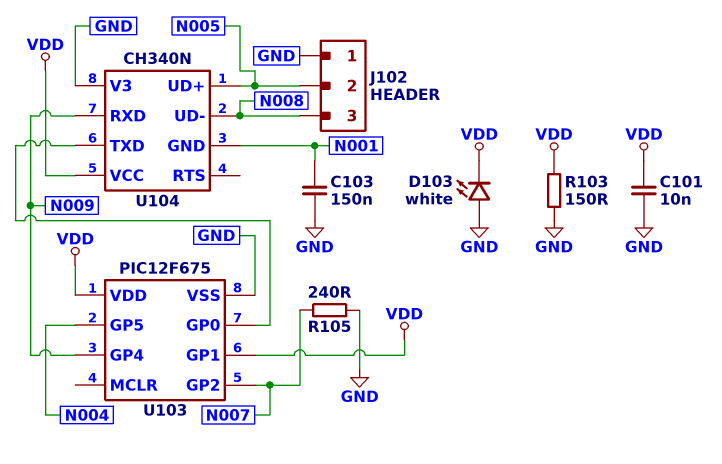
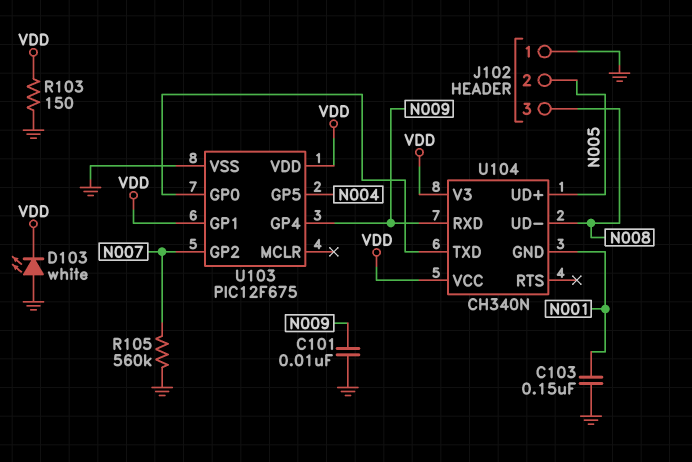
C101: 10nF (GND, VDD) -> 10nF (GND, N009)
R105: 240 (GND, N007) -> 560k (GND, N007)
U104 pin V3: GND -> VDD

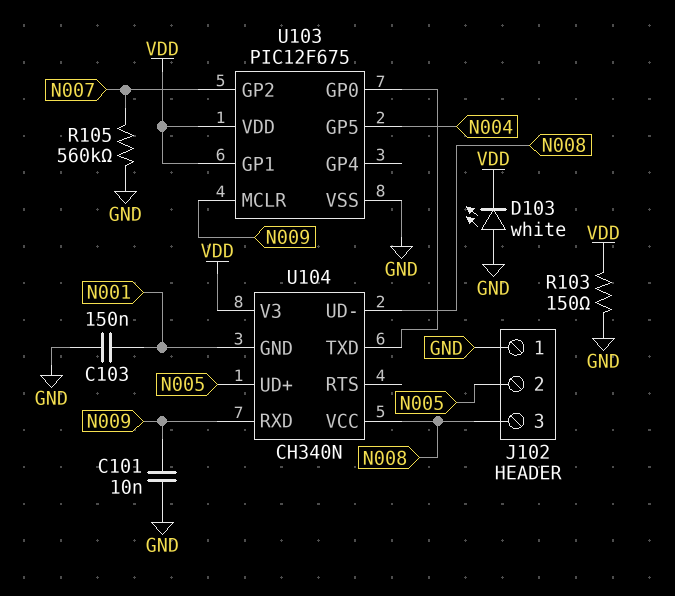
U103 pin GP4: N009 -> none
U103 pin MCLR: none -> N009
U104 pin VCC: VDD -> N008

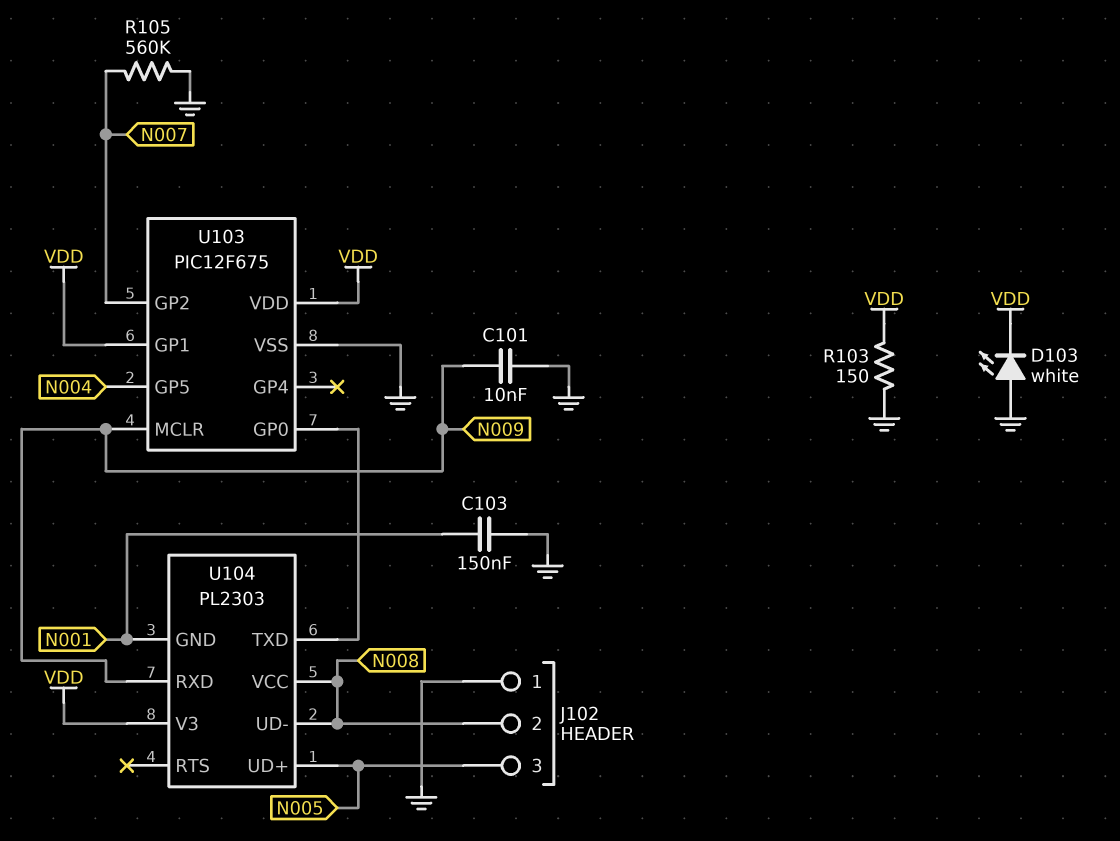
J102 pin 2: N005 -> N008
J102 pin 3: N008 -> N005
U104: CH340N -> PL2303

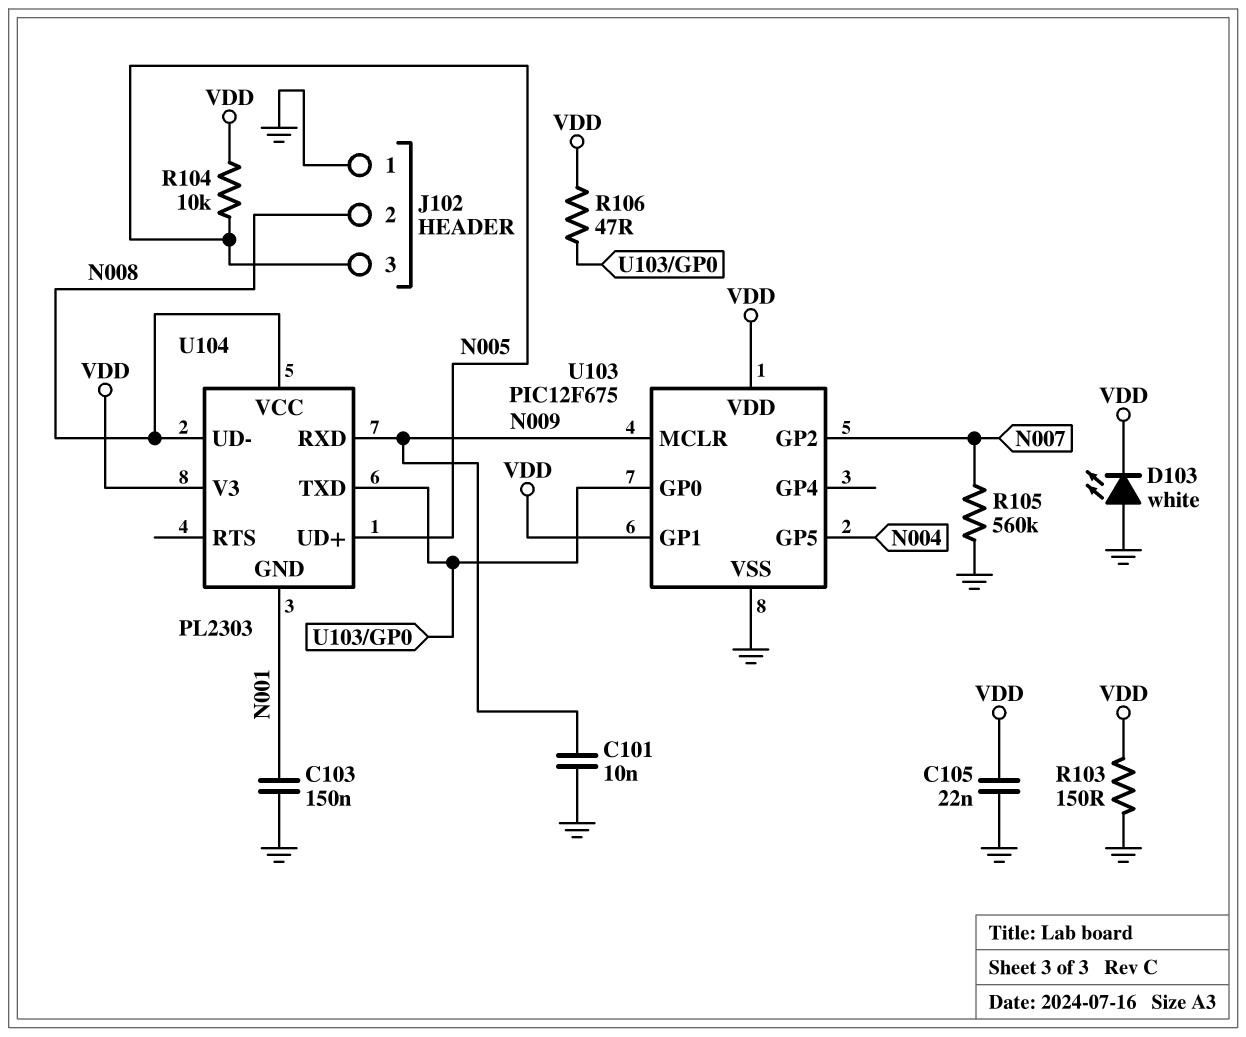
C105: none -> 22nF (GND, VDD)
R104: none -> 10k (N005, VDD)
R106: none -> 47 (U103/GP0, VDD)

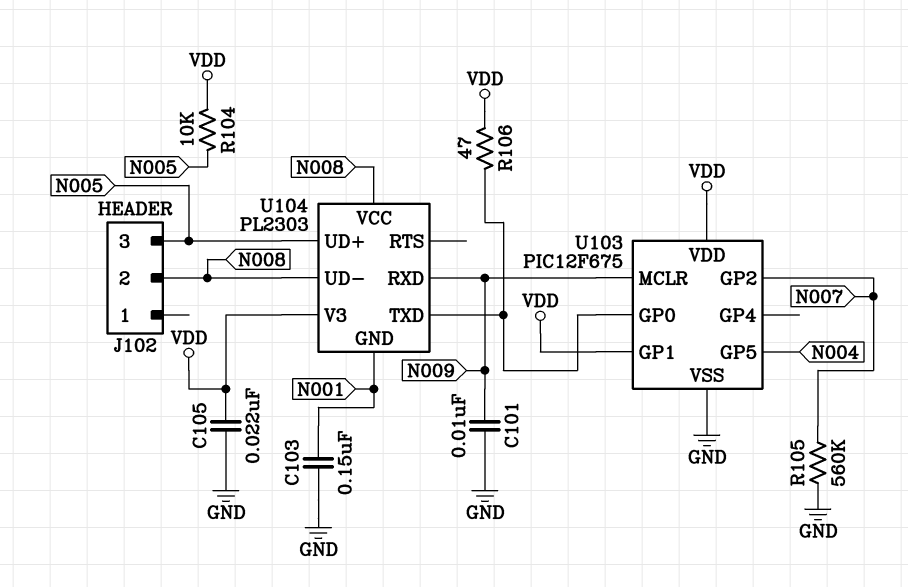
D103: LED white (A GND, K VDD) -> none
J102 pin 1: GND -> none
R103: 150 (GND, VDD) -> none

